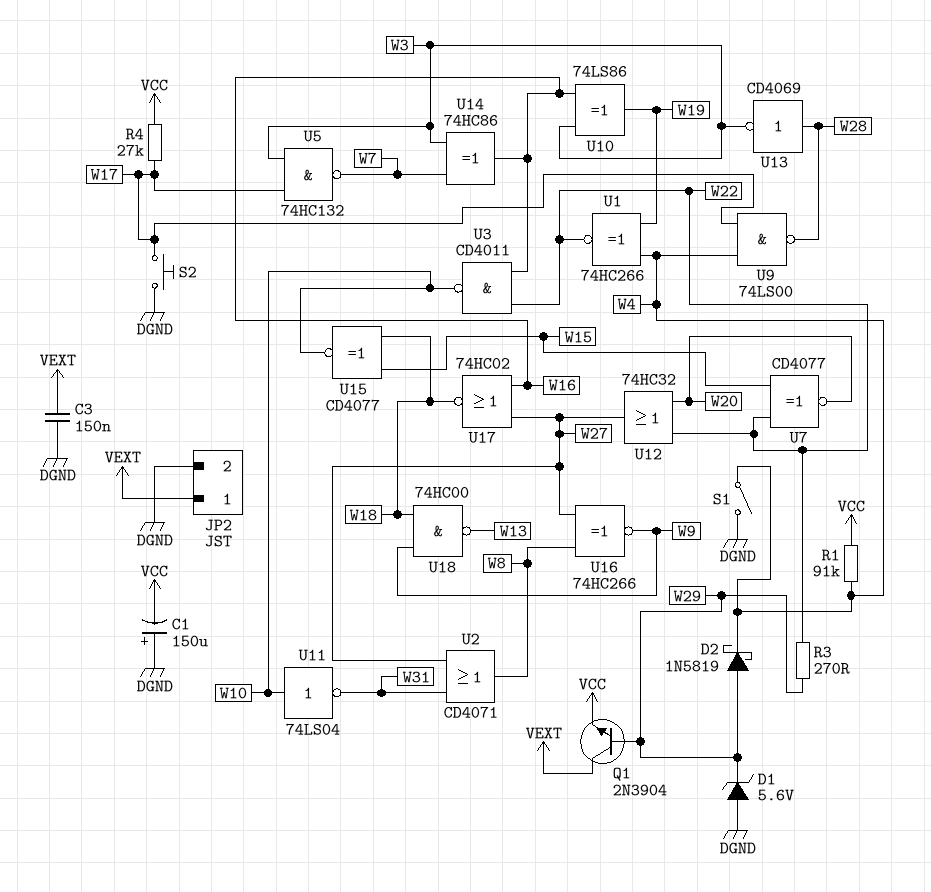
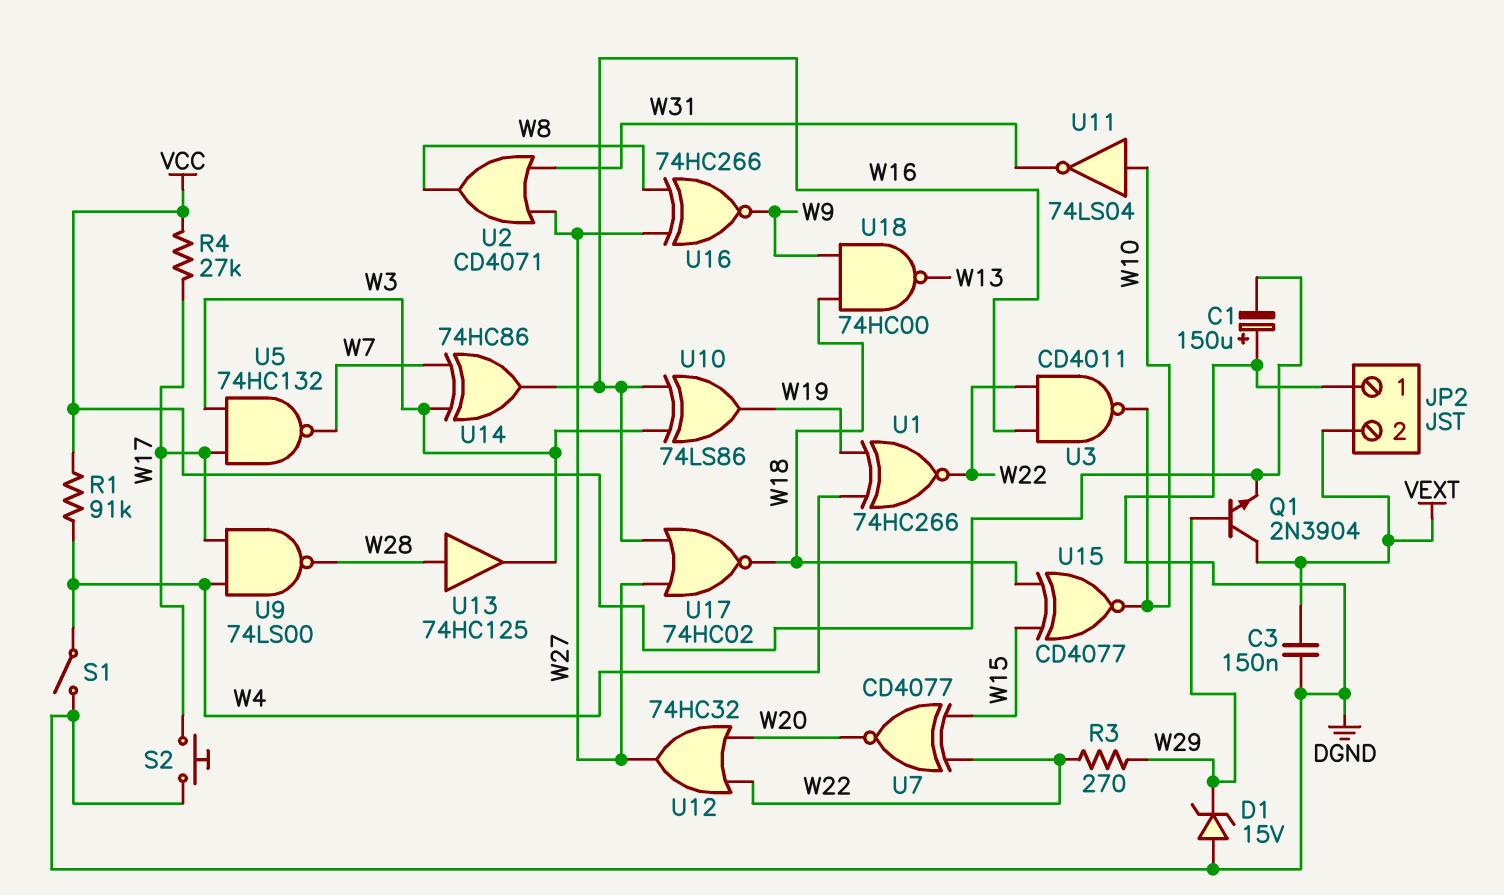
D1: zener 5.6V (A DGND, K W29) -> zener 15V (A DGND, K W29)
D2: schottky 1N5819 (A W29, K W4) -> none
JP2 pin 1: VEXT -> DGND
JP2 pin 2: DGND -> VEXT
U13: NOT CD4069 (in W28, out W3) -> buffer 74HC125 (in W28, out W3)

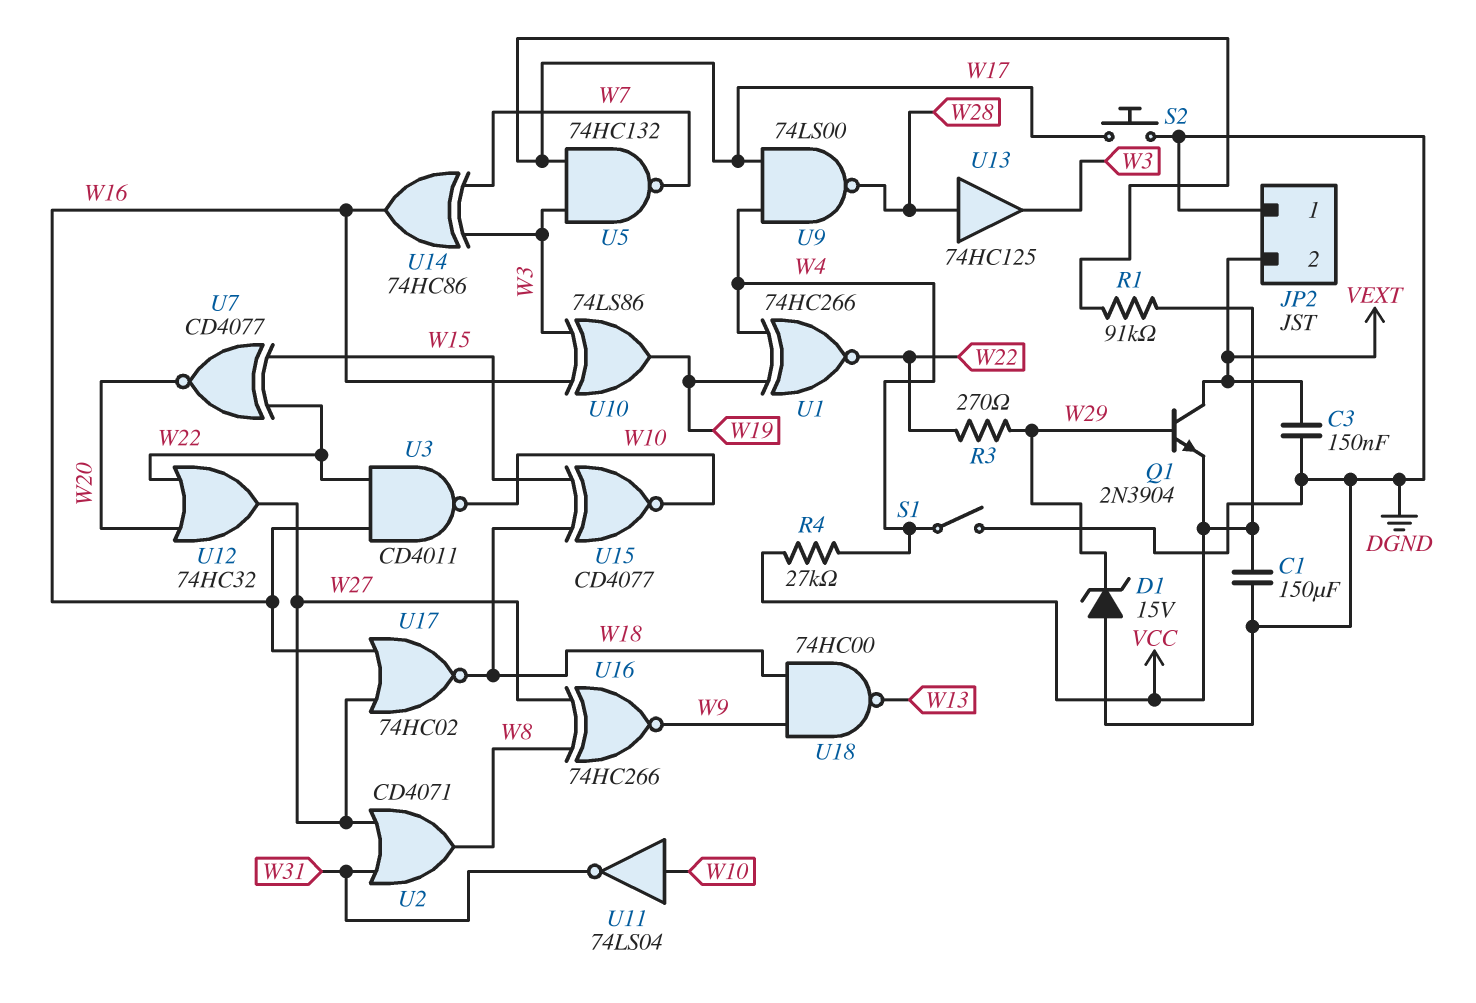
C1: 150uF (plus DGND, minus VCC) -> 150uF (DGND, VCC)
R1: 91k (VCC, W4) -> 91k (VCC, W17)
R4: 27k (VCC, W17) -> 27k (VCC, W4)

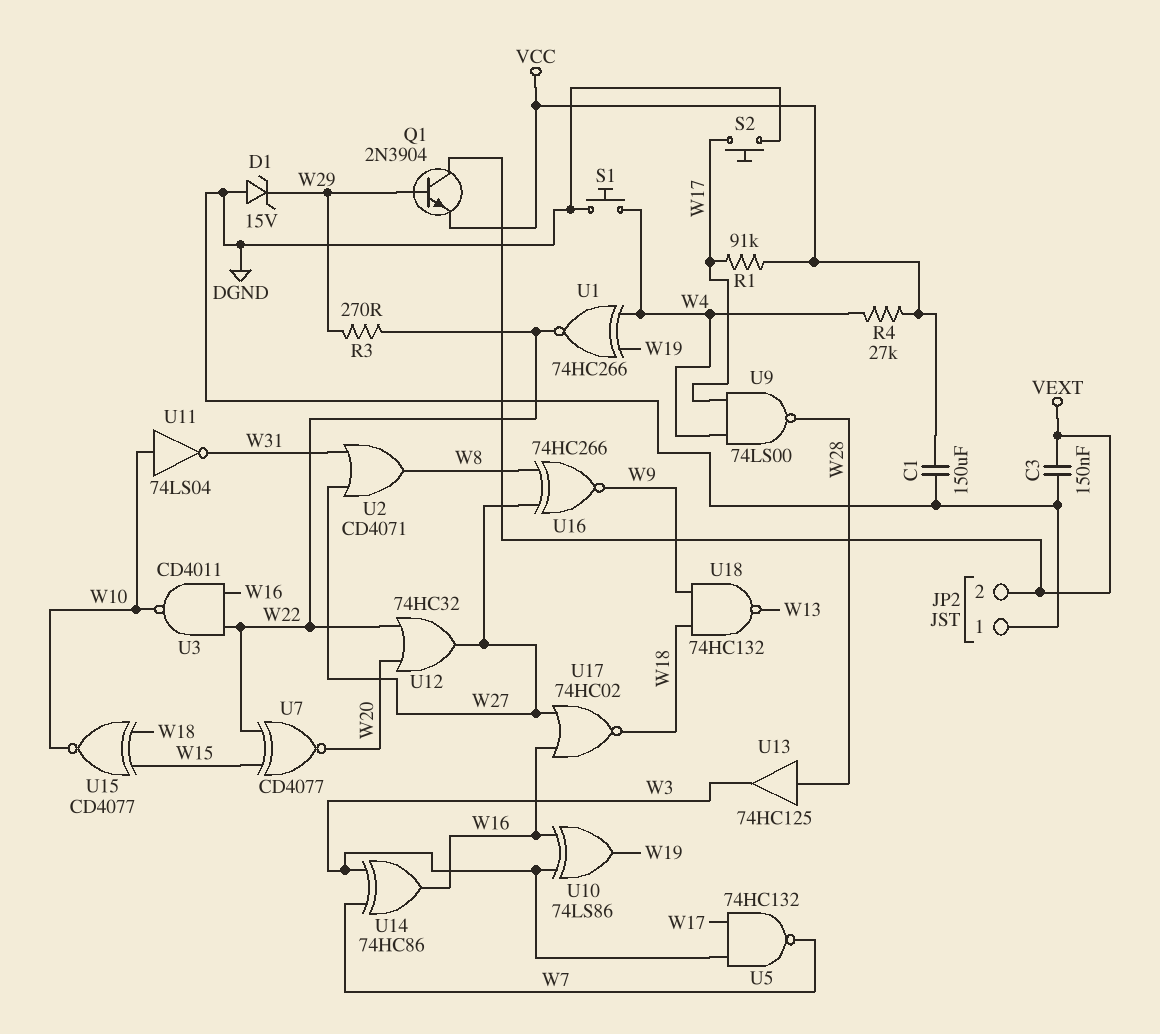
S1: switch (DGND, W4) -> button (DGND, W4)
U18: NAND 74HC00 (in W9, in W18, out W13) -> NAND 74HC132 (in W9, in W18, out W13)

